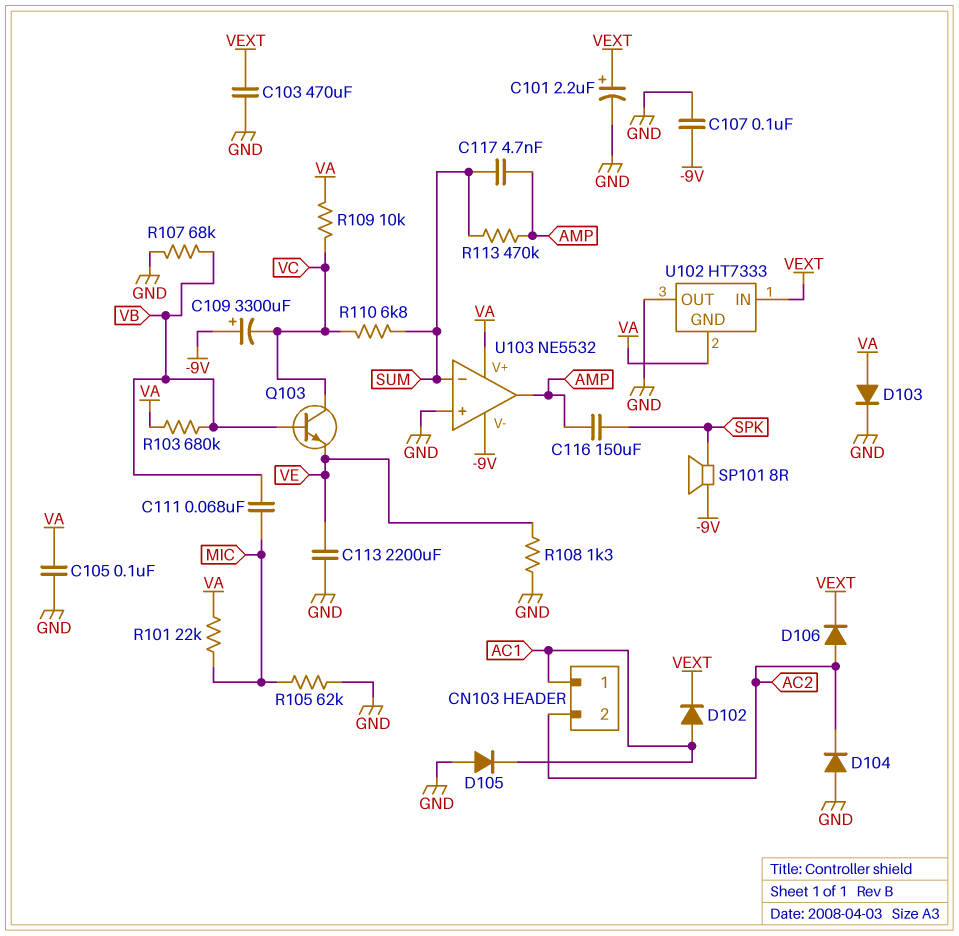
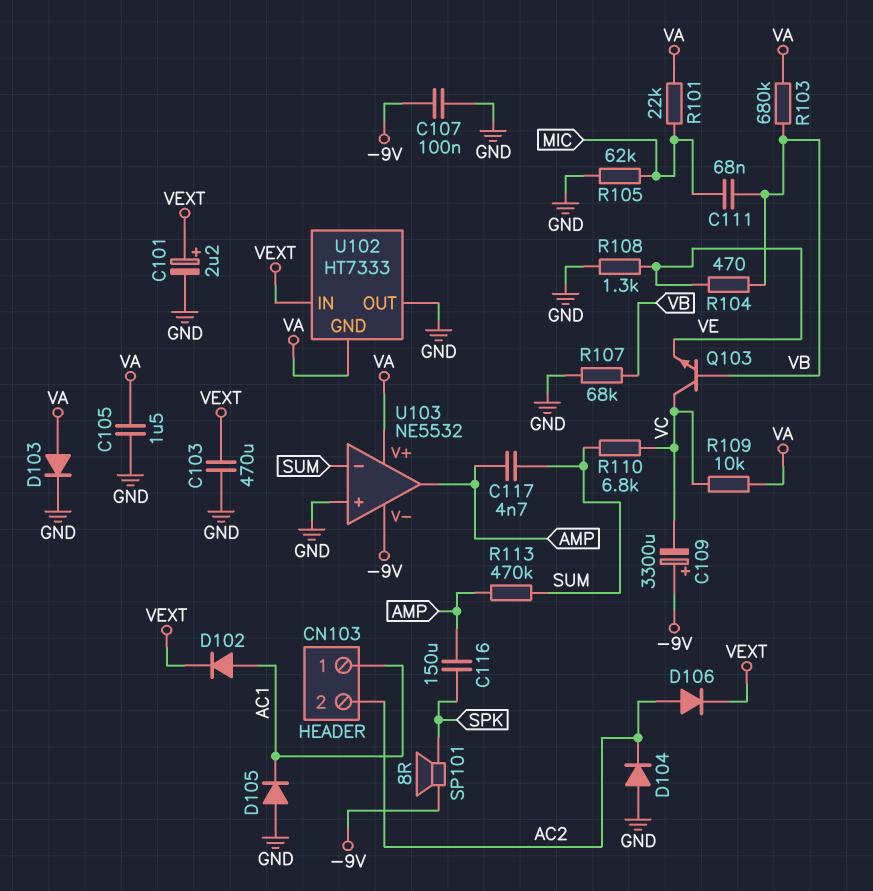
C105: 100nF (GND, VA) -> 1.5uF (GND, VA)
C113: 2200uF (GND, VE) -> none
R104: none -> 470 (VB, VE)

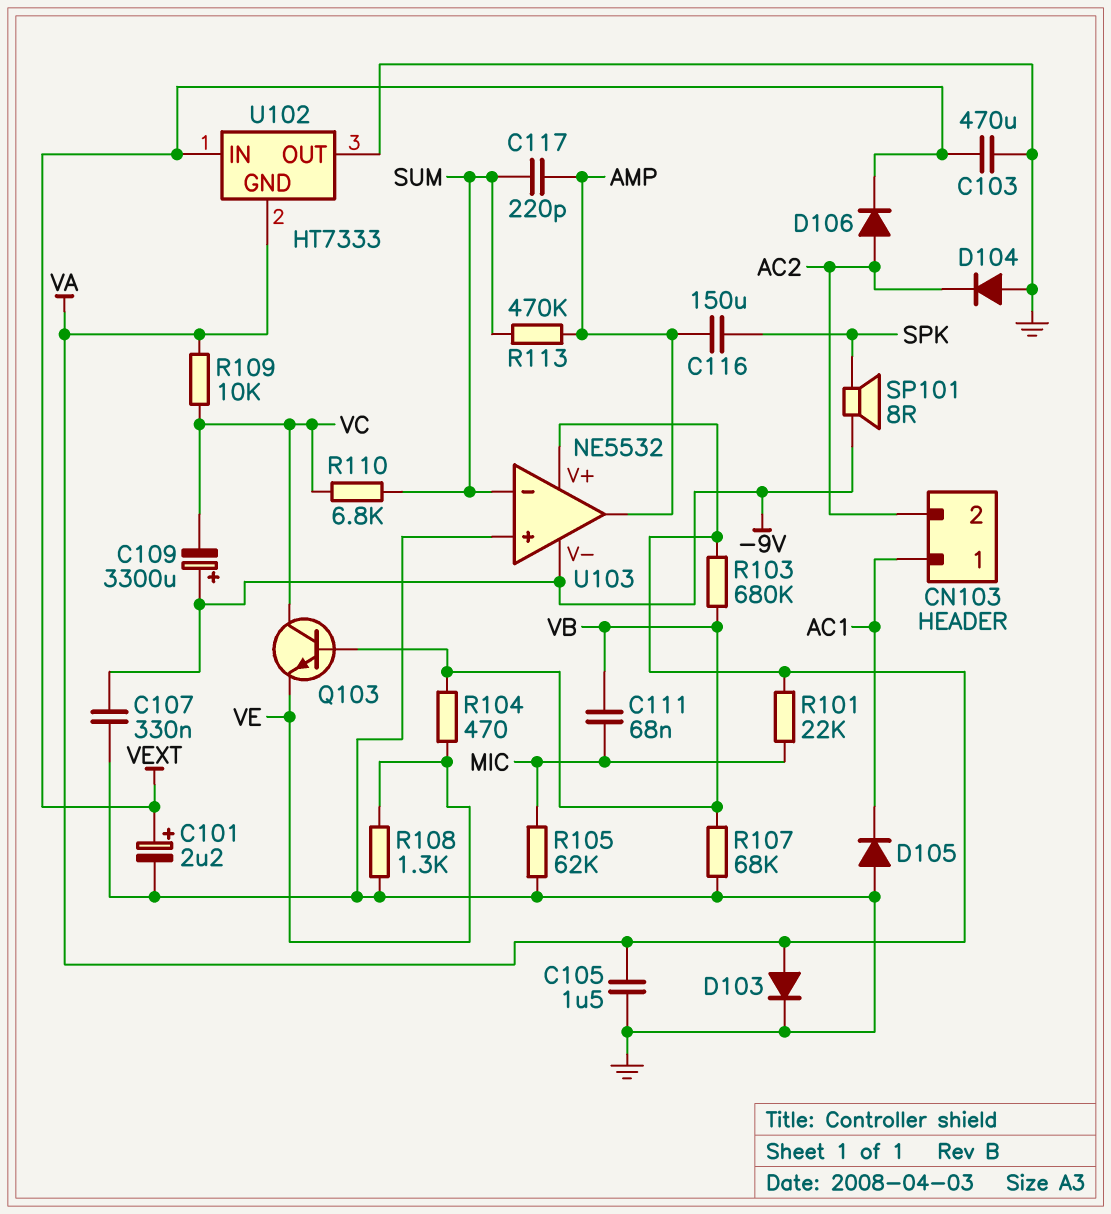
C107: 100nF (-9V, GND) -> 330nF (-9V, GND)
C117: 4.7nF (AMP, SUM) -> 220pF (AMP, SUM)
D102: diode (A AC1, K VEXT) -> none

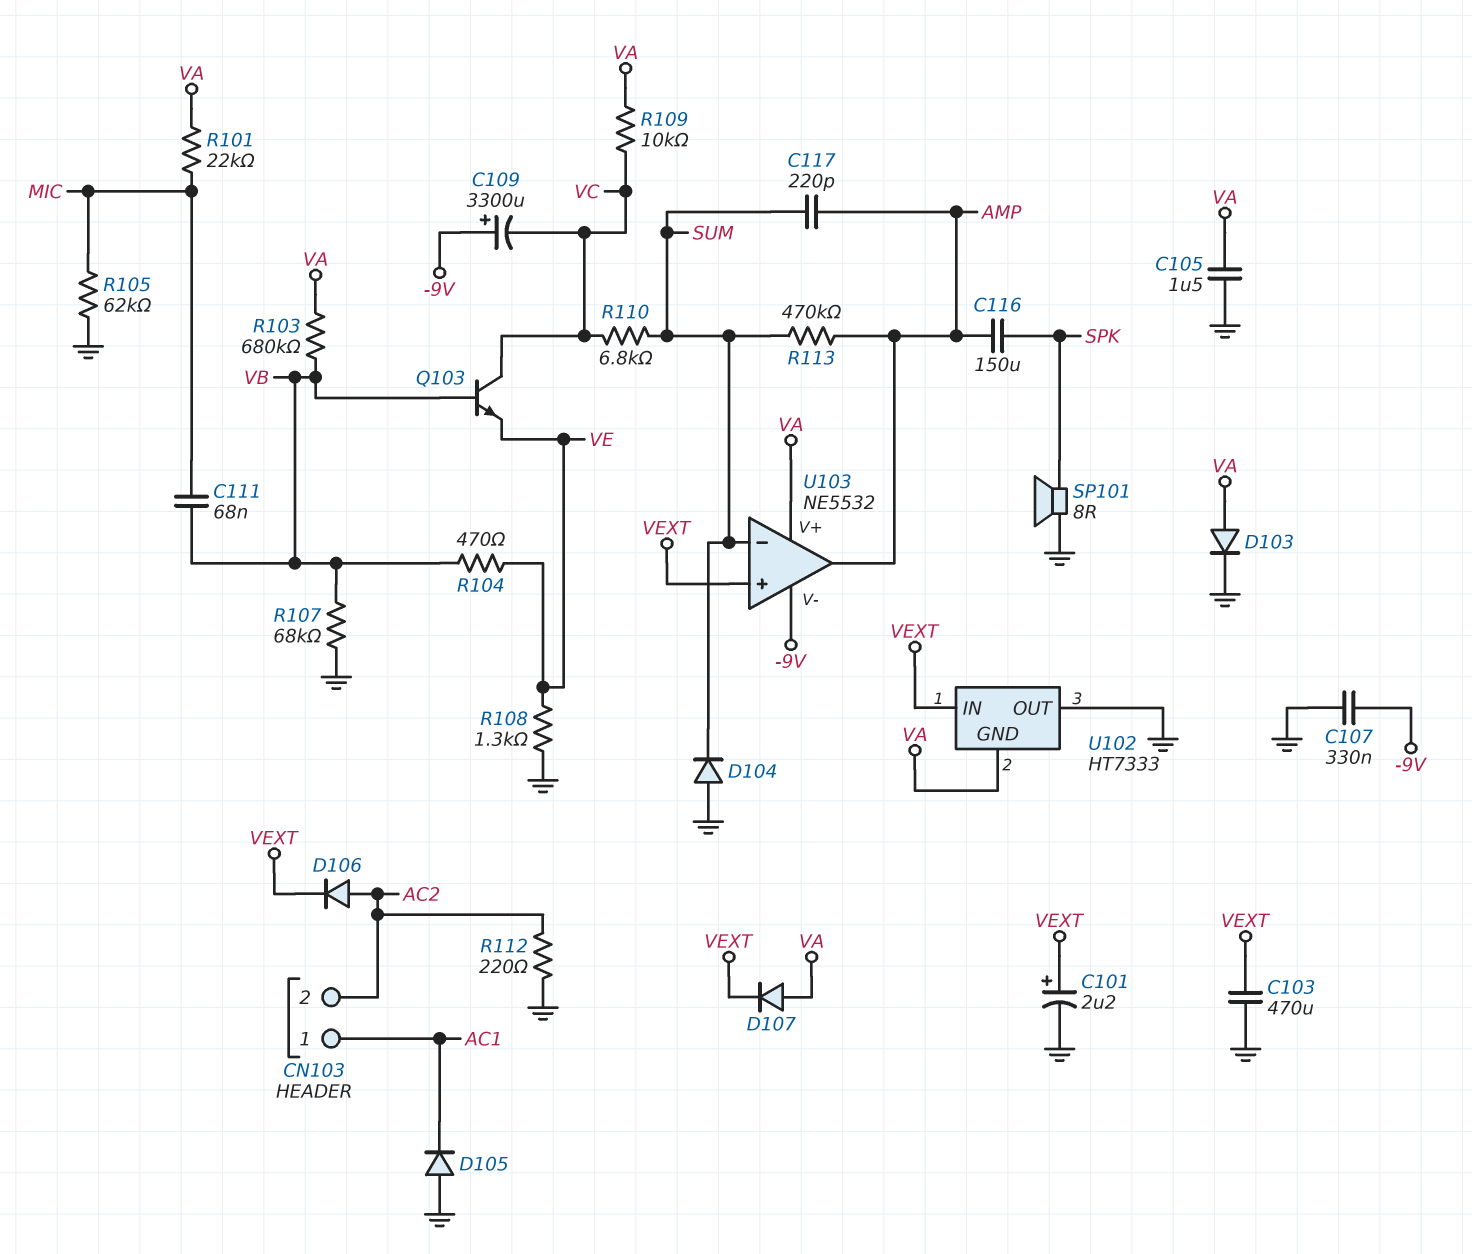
D104: diode (A GND, K AC2) -> diode (A GND, K SUM)
D107: none -> diode (A VA, K VEXT)
R112: none -> 220 (AC2, GND)
SP101: speaker 8R (-9V, SPK) -> speaker 8R (GND, SPK)
U103 pin in+: GND -> VEXT

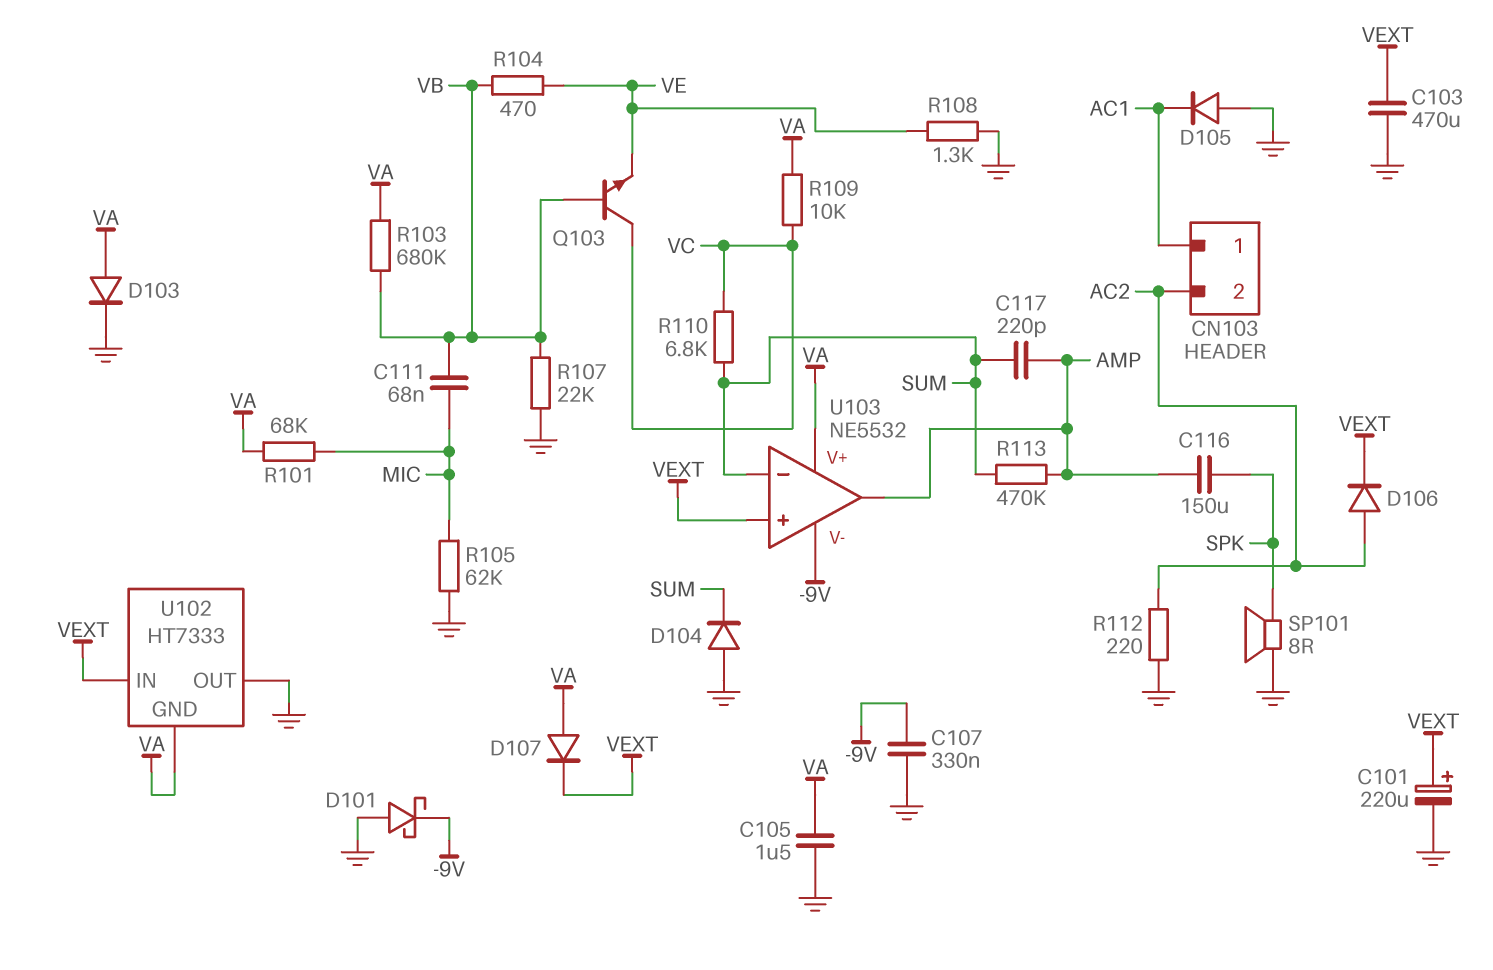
C101: 2.2uF (plus VEXT, minus GND) -> 220uF (plus VEXT, minus GND)
C109: 3300uF (plus -9V, minus VC) -> none
D101: none -> schottky (A GND, K -9V)
R101: 22k (MIC, VA) -> 68k (MIC, VA)
R107: 68k (GND, VB) -> 22k (GND, VB)

